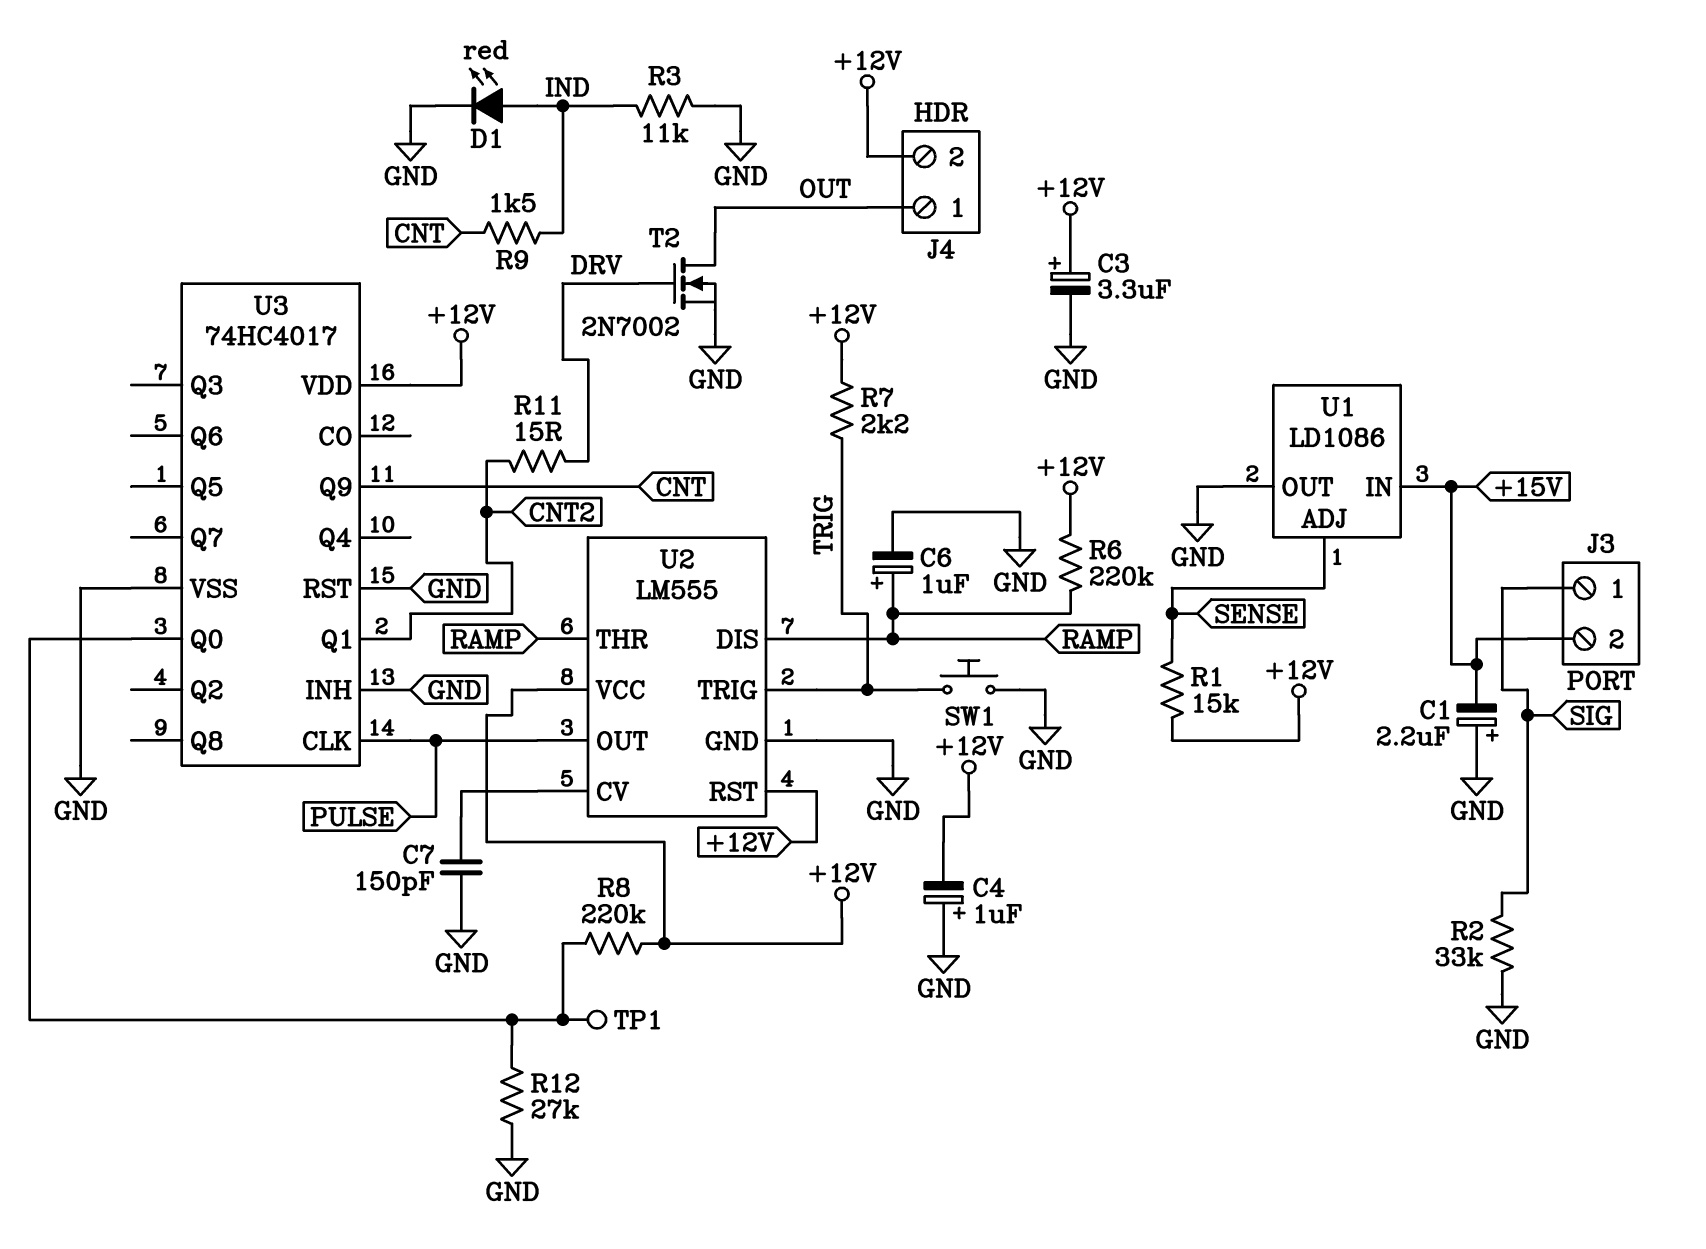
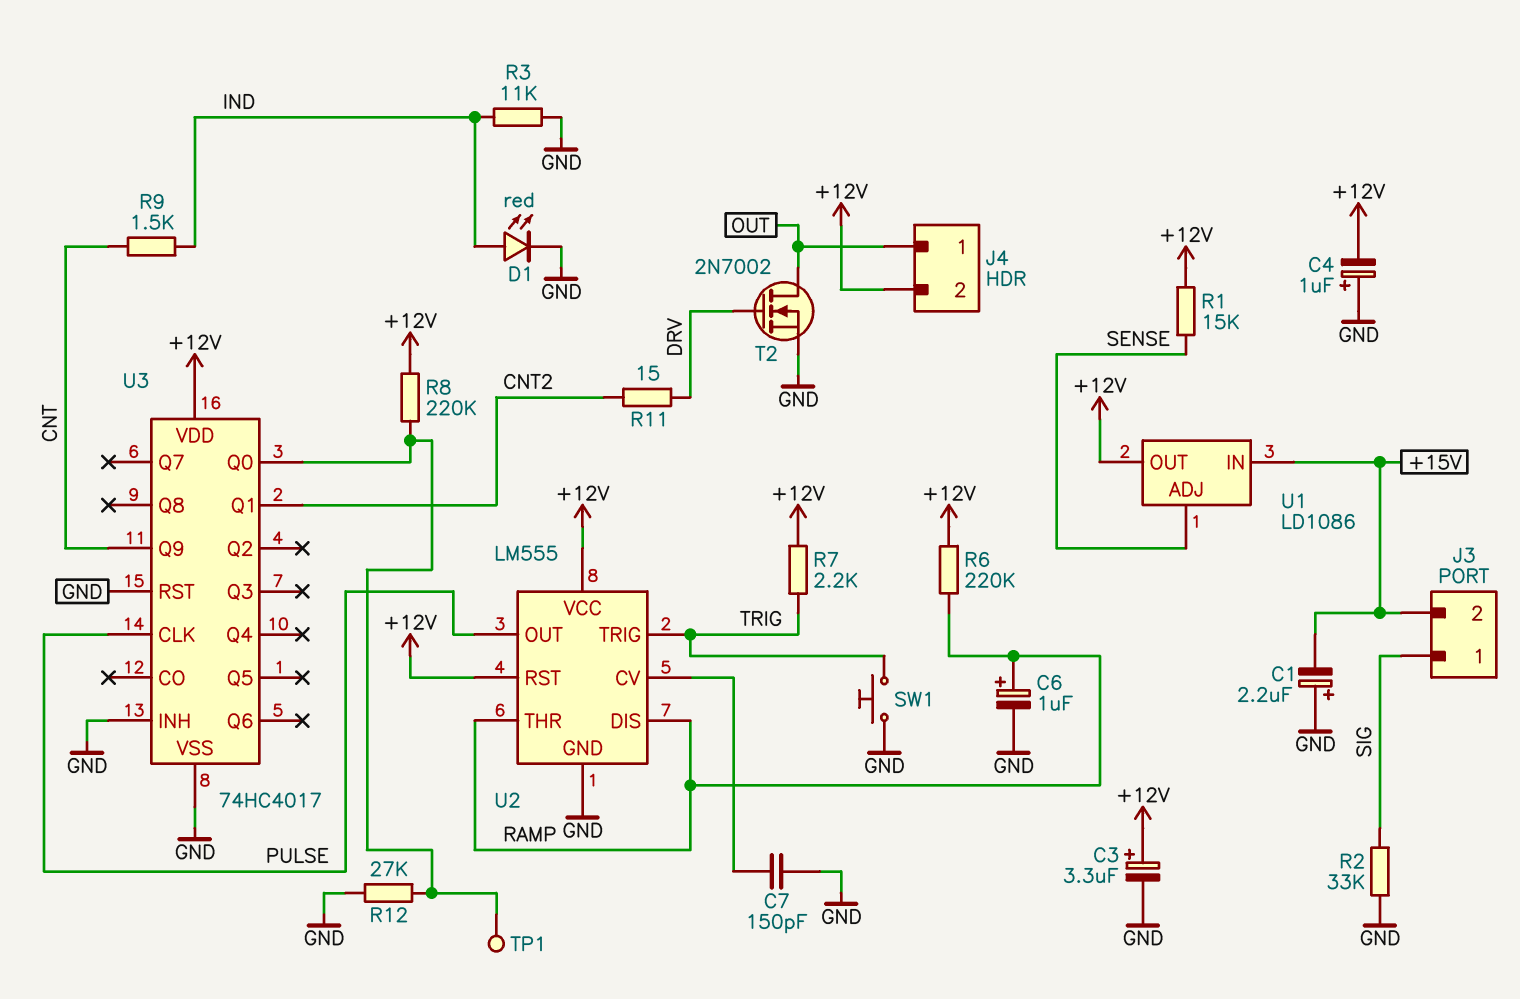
U1 pin OUT: GND -> +12V

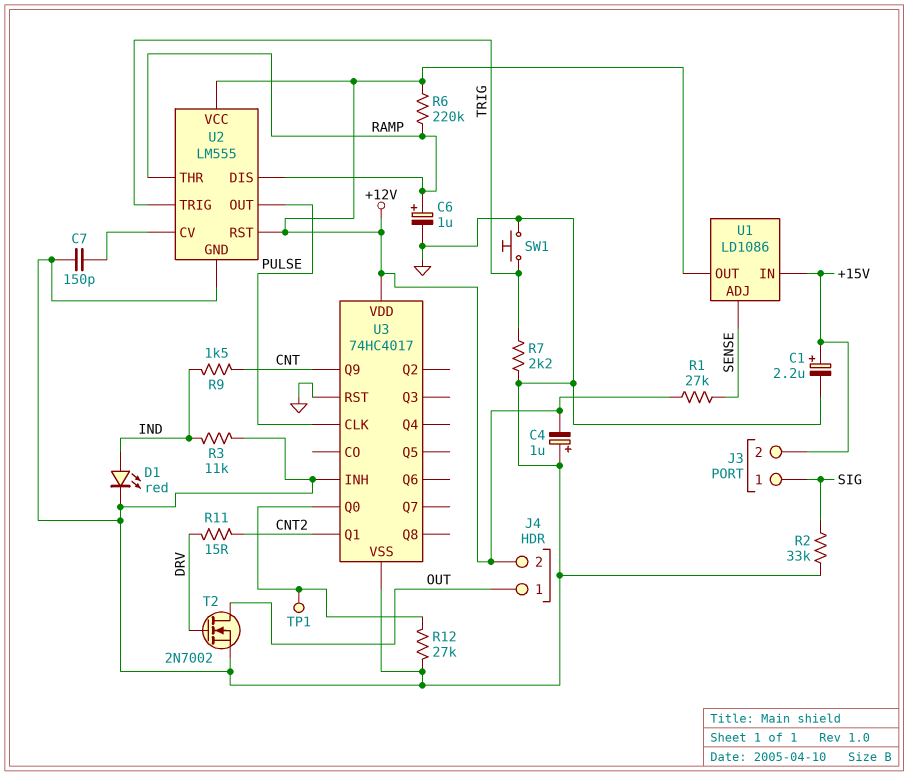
C1: 2.2uF (plus GND, minus +15V) -> 2.2uF (plus +15V, minus GND)
C3: 3.3uF (plus +12V, minus GND) -> none
R1: 15k (+12V, SENSE) -> 27k (+12V, SENSE)
R7: 2.2k (+12V, TRIG) -> 2.2k (GND, TRIG)
R8: 220k (+12V, U3/Q0) -> none

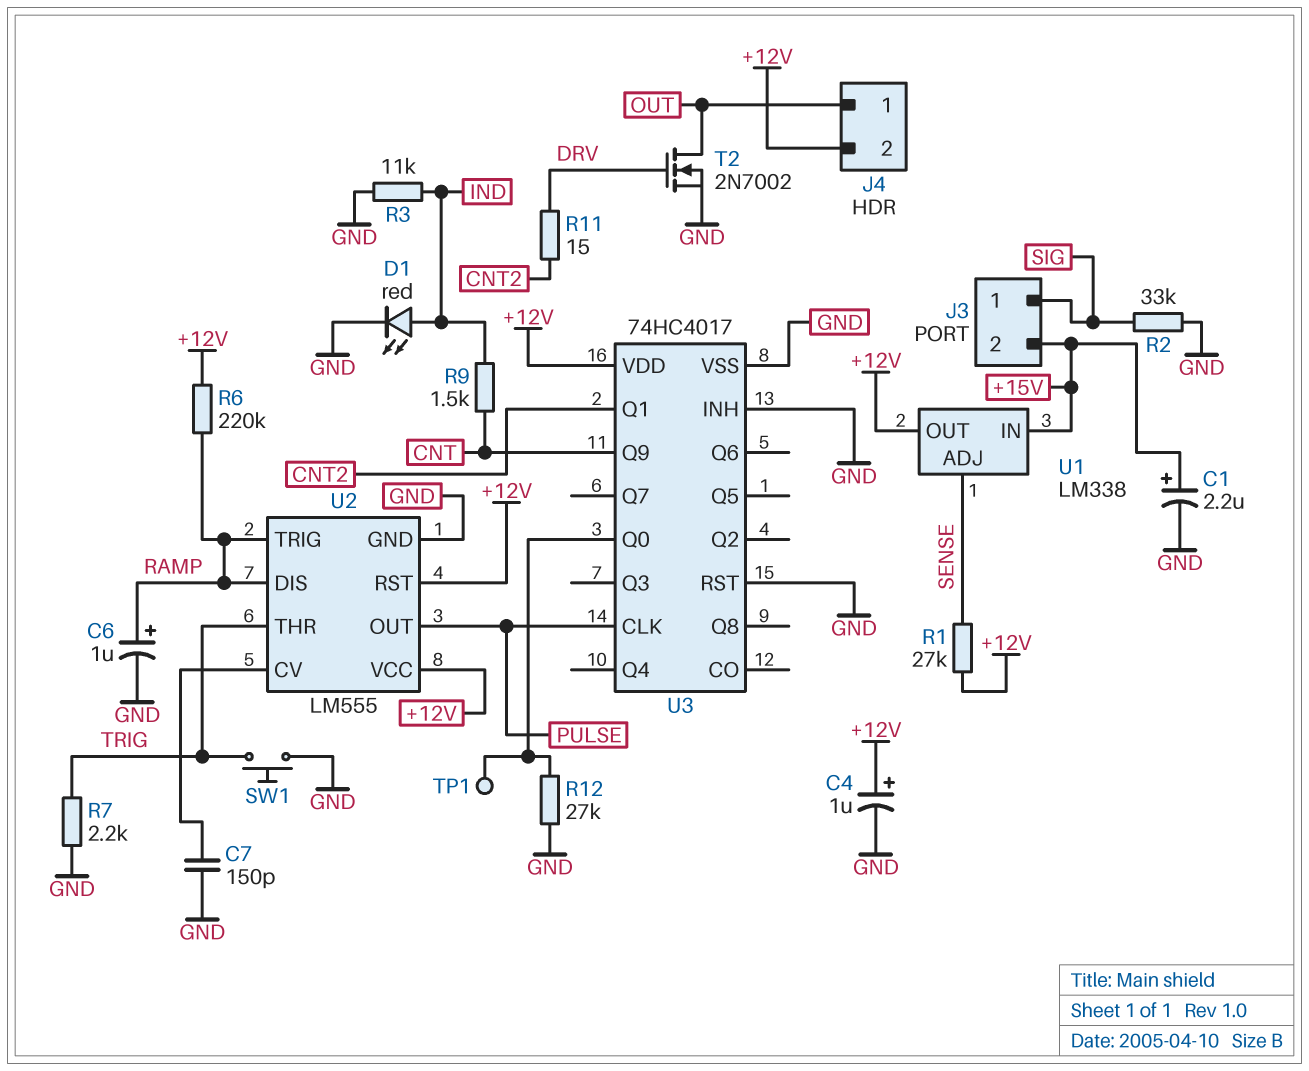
C4: 1uF (plus GND, minus +12V) -> 1uF (plus +12V, minus GND)
U1: LD1086 -> LM338
U2 pin THR: RAMP -> TRIG
U2 pin TRIG: TRIG -> RAMP

